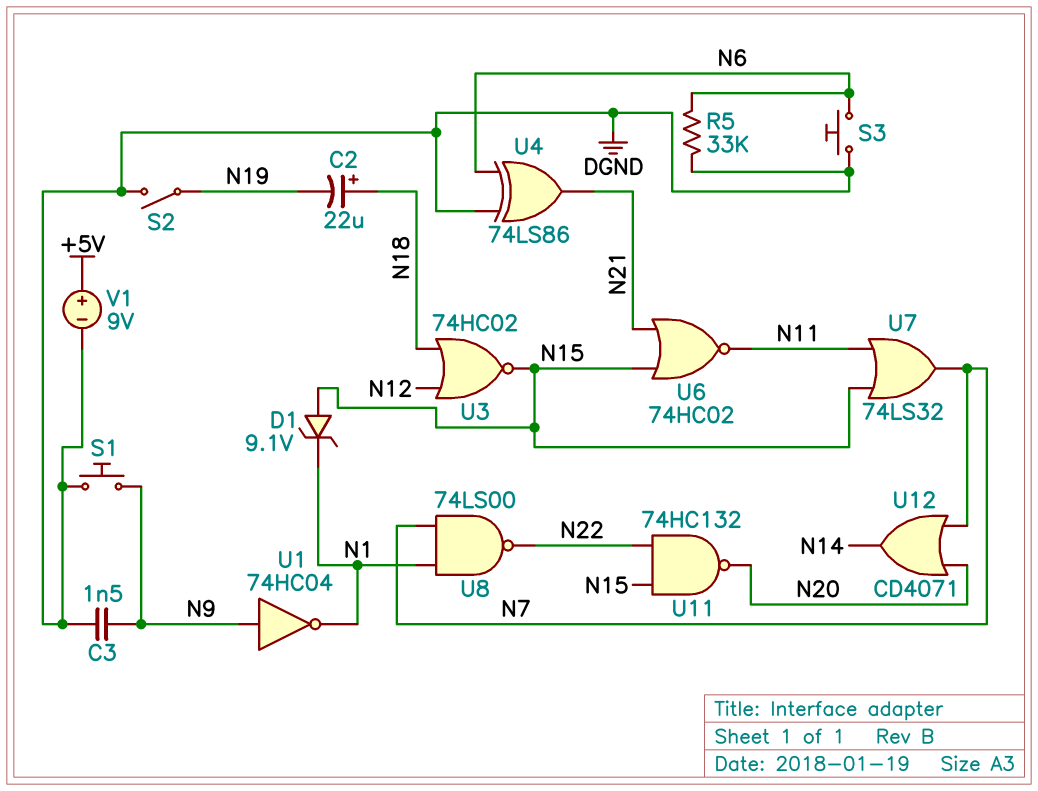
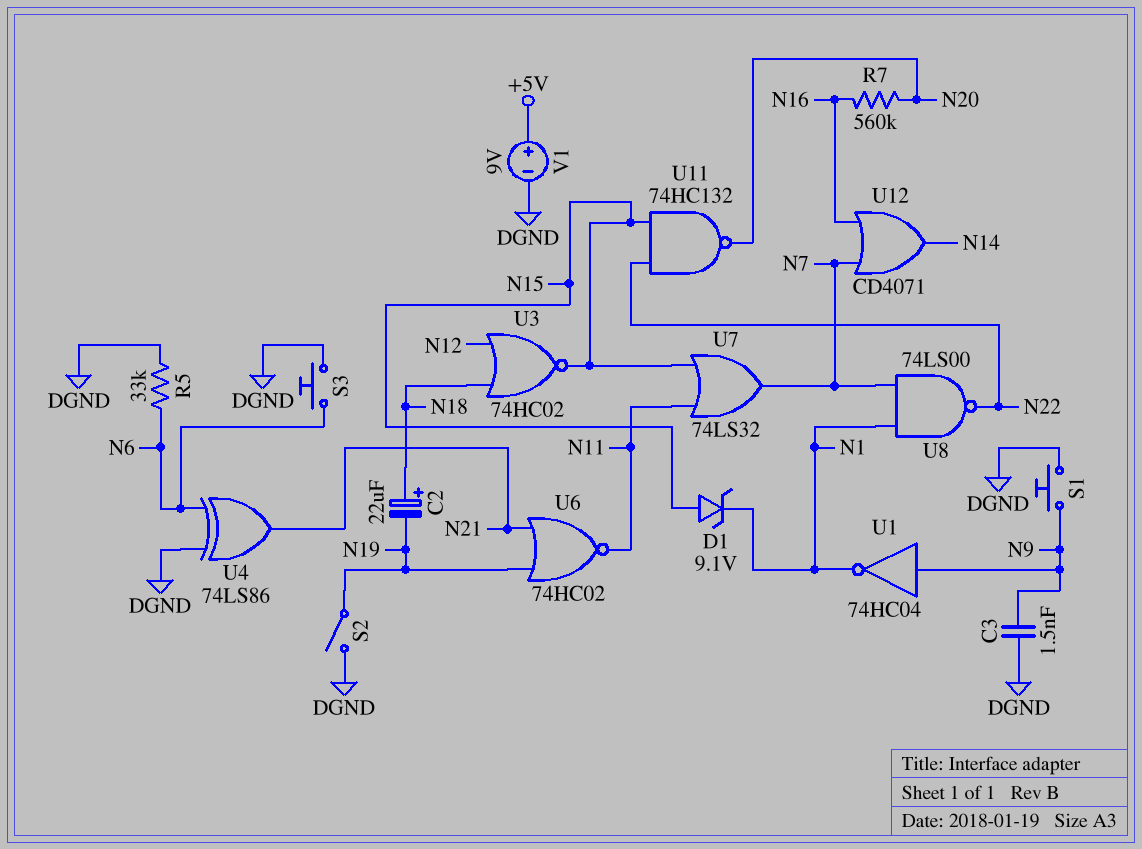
R7: none -> 560k (N16, N20)
U6: NOR 74HC02 (in N15, in N21, out N11) -> NOR 74HC02 (in N19, in N21, out N11)
U12: OR CD4071 (in N7, in N20, out N14) -> OR CD4071 (in N7, in N16, out N14)

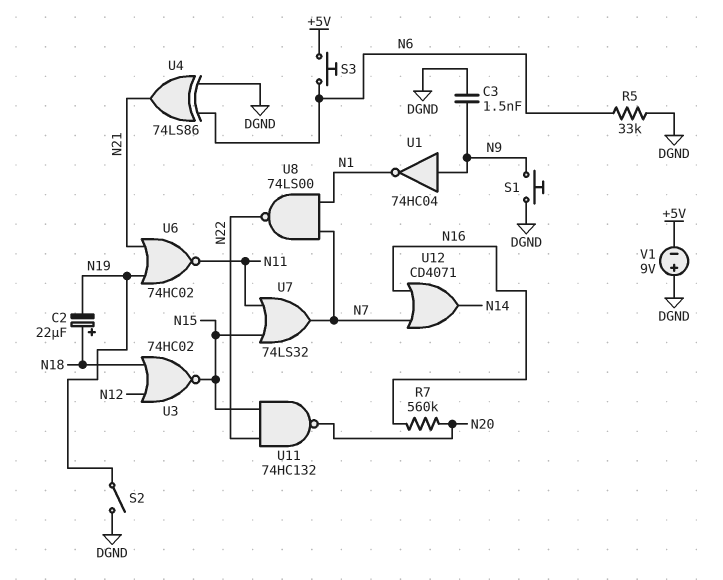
D1: zener 9.1V (A N15, K N1) -> none
S3: button (DGND, N6) -> button (+5V, N6)
V1: 9V (plus +5V, minus DGND) -> 9V (plus DGND, minus +5V)

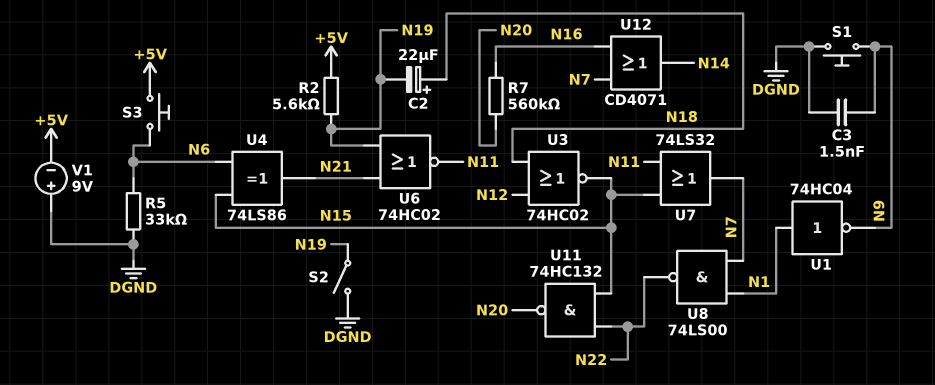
R2: none -> 5.6k (+5V, N19)
U1: NOT 74HC04 (in N9, out N1) -> NOT 74HC04 (in N1, out N9)
U4: XOR 74LS86 (in DGND, in N6, out N21) -> XOR 74LS86 (in N6, in N15, out N21)

